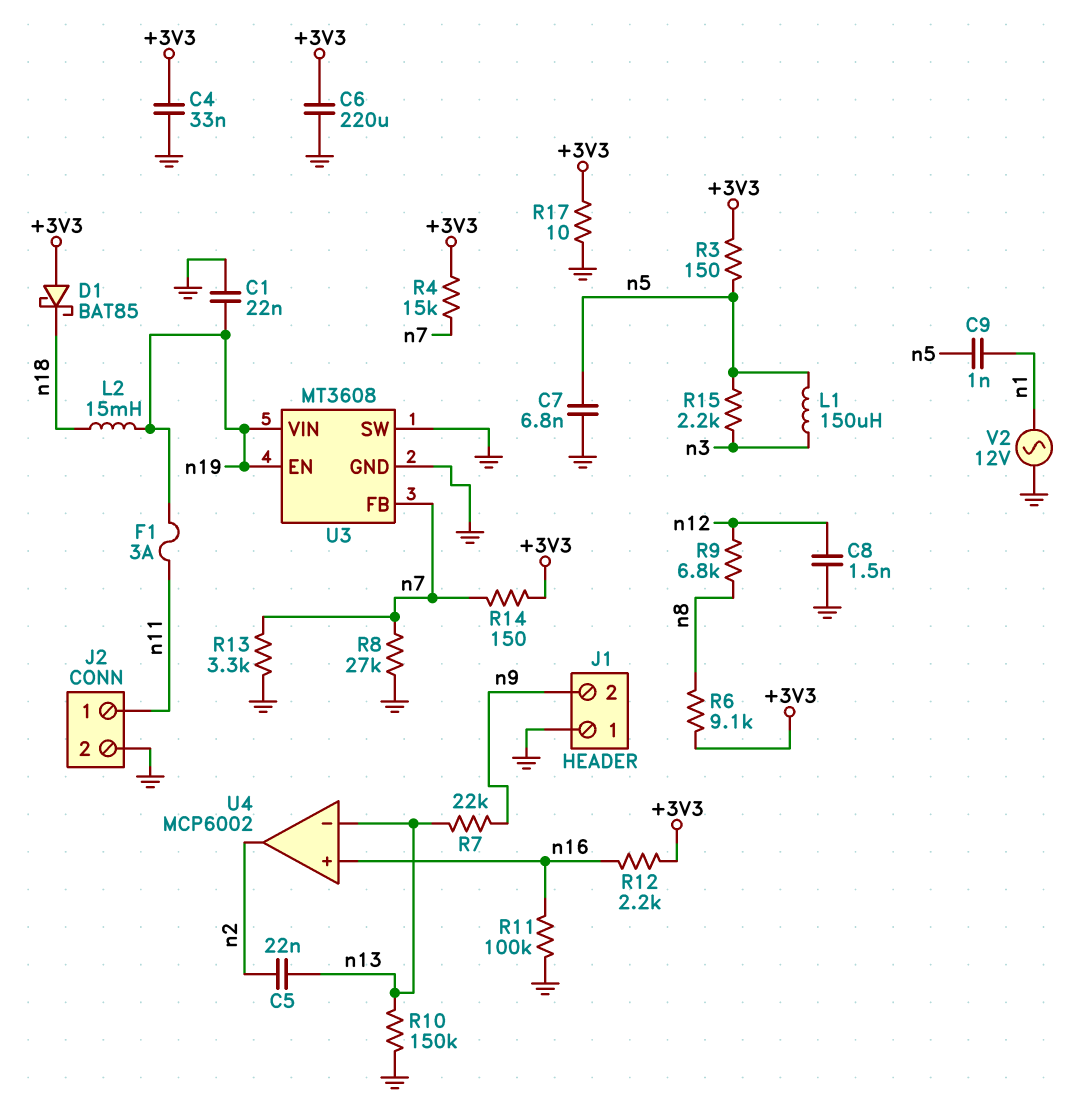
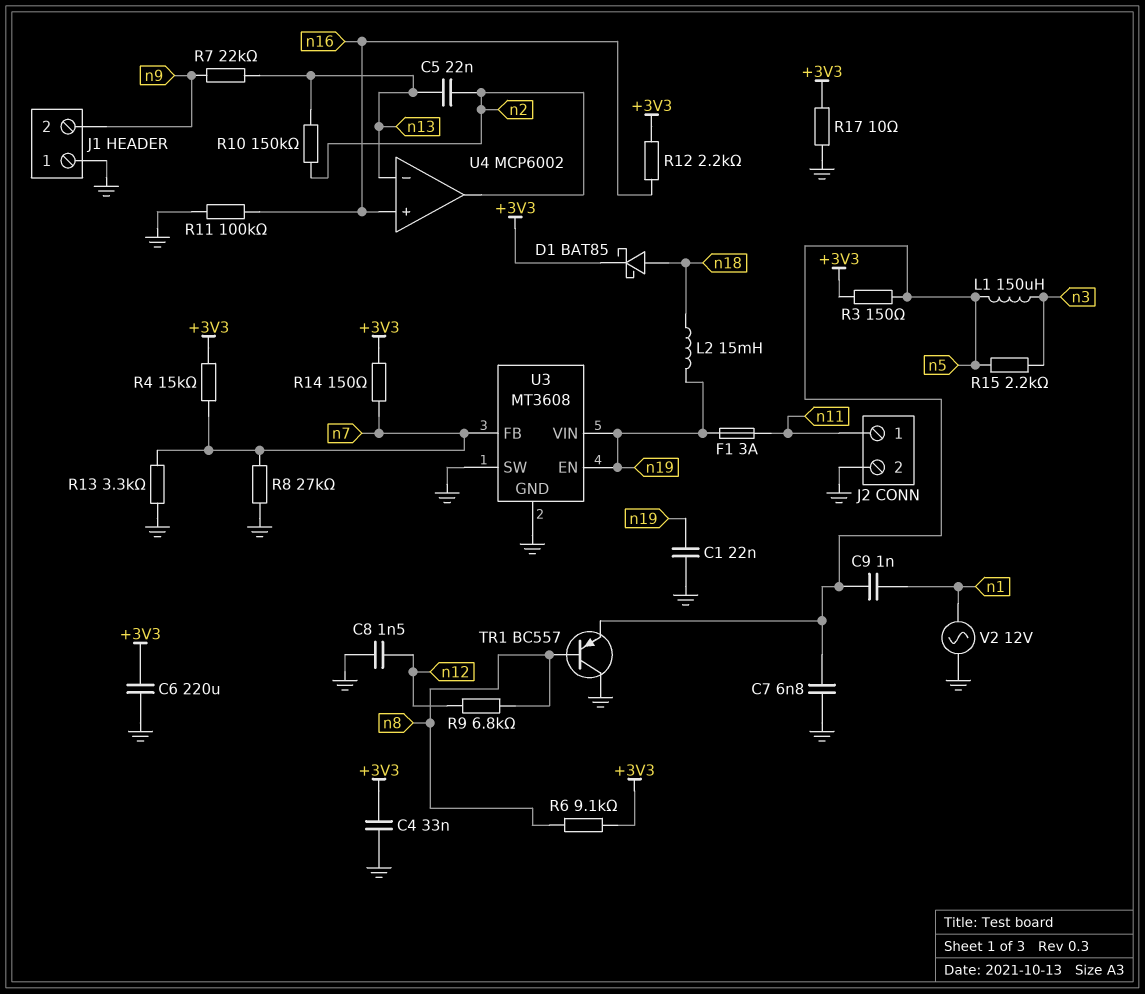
D1: schottky BAT85 (A +3V3, K n18) -> schottky BAT85 (A n18, K +3V3)
R10: 150k (GND, n13) -> 150k (n2, n13)
TR1: none -> PNP BC557 (B n8, C GND, E n5)

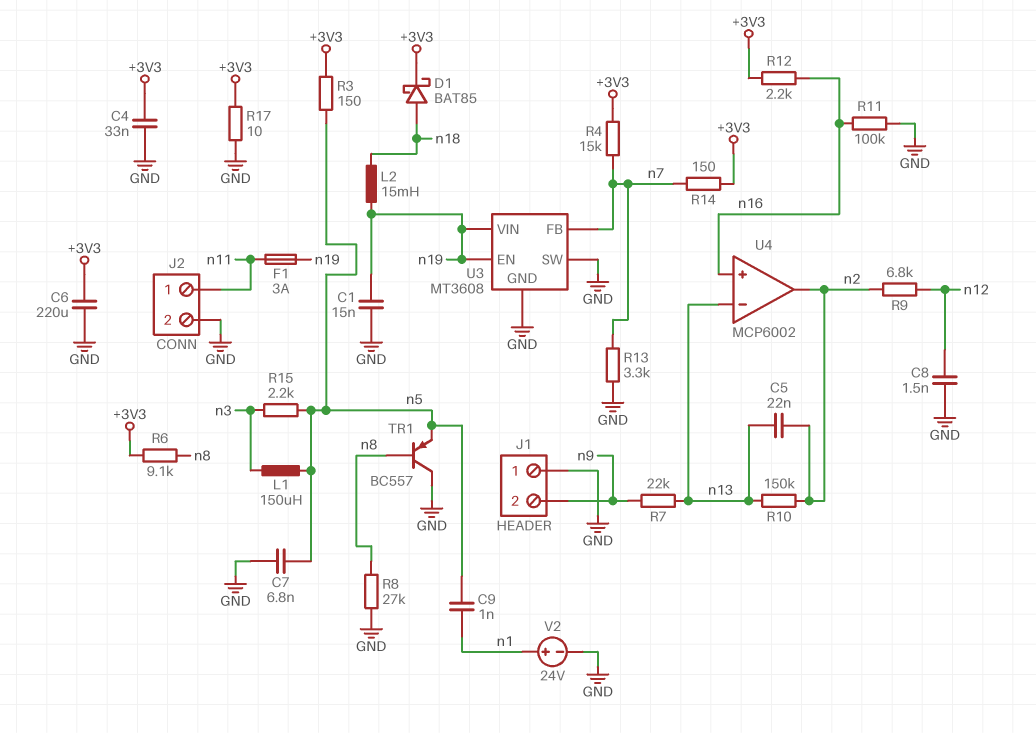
C1: 22nF (GND, n19) -> 15nF (GND, n19)
R8: 27k (GND, n7) -> 27k (GND, n8)
R9: 6.8k (n8, n12) -> 6.8k (n2, n12)
V2: AC 12V (GND, n1) -> 24V (plus n1, minus GND)

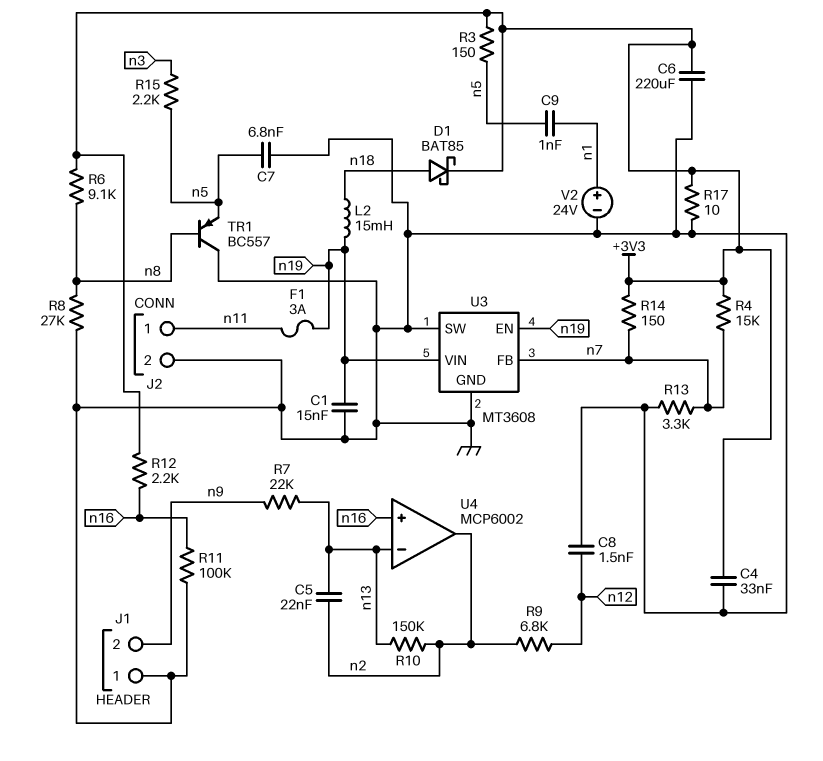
L1: 150uH (n3, n5) -> none

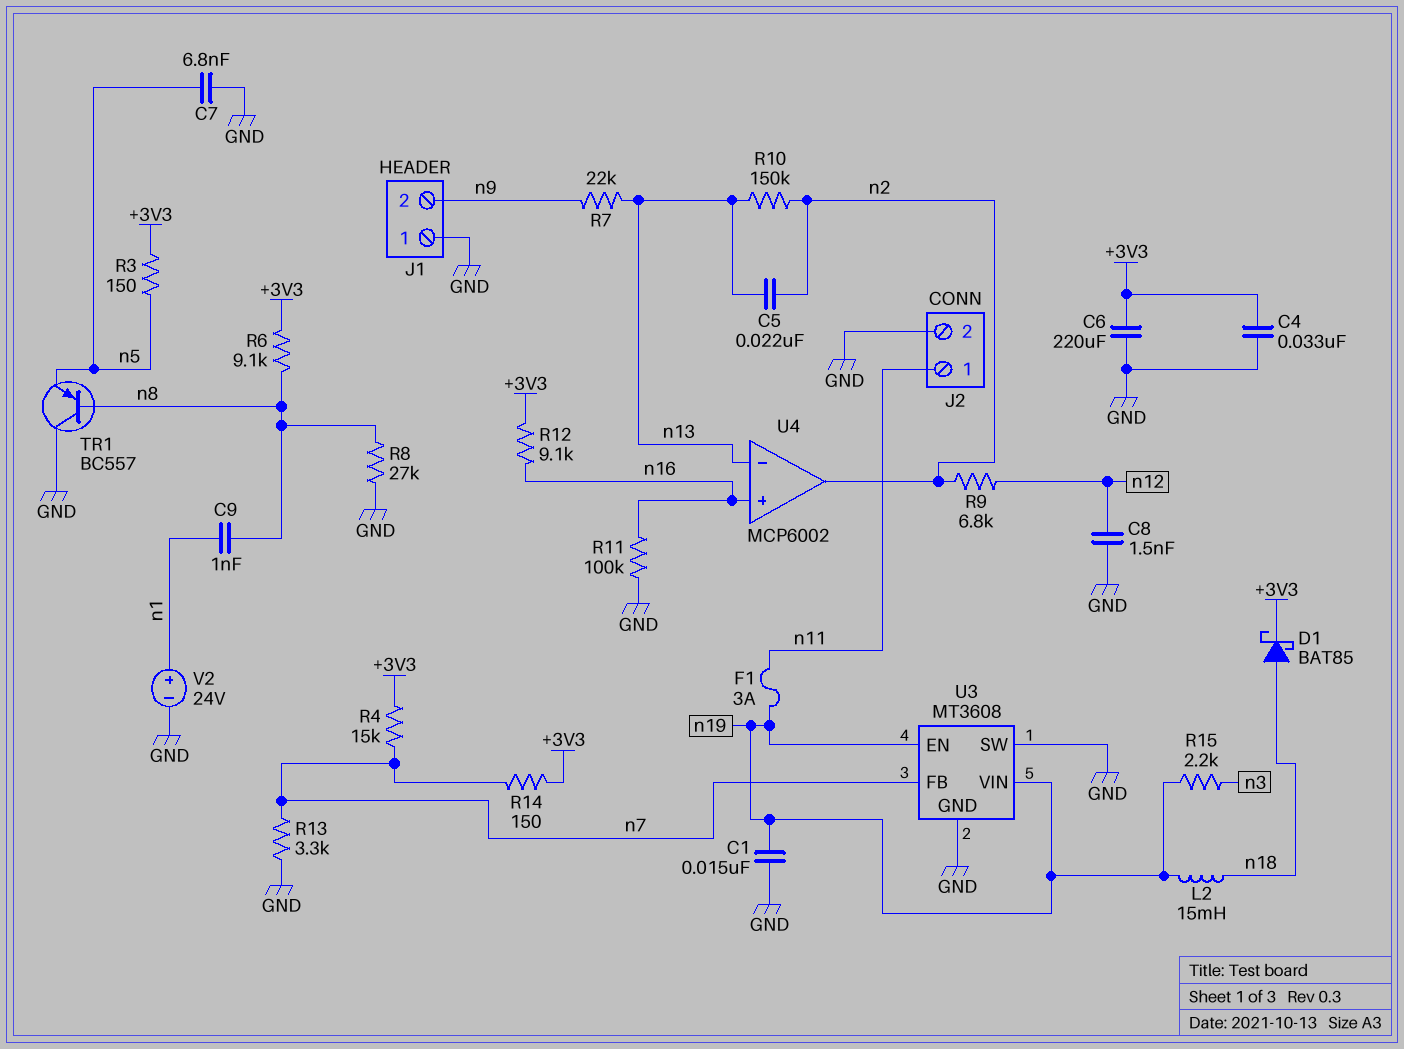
C9: 1nF (n1, n5) -> 1nF (n1, n8)
R12: 2.2k (+3V3, n16) -> 9.1k (+3V3, n16)
R15: 2.2k (n3, n5) -> 2.2k (n3, n19)
R17: 10 (+3V3, GND) -> none

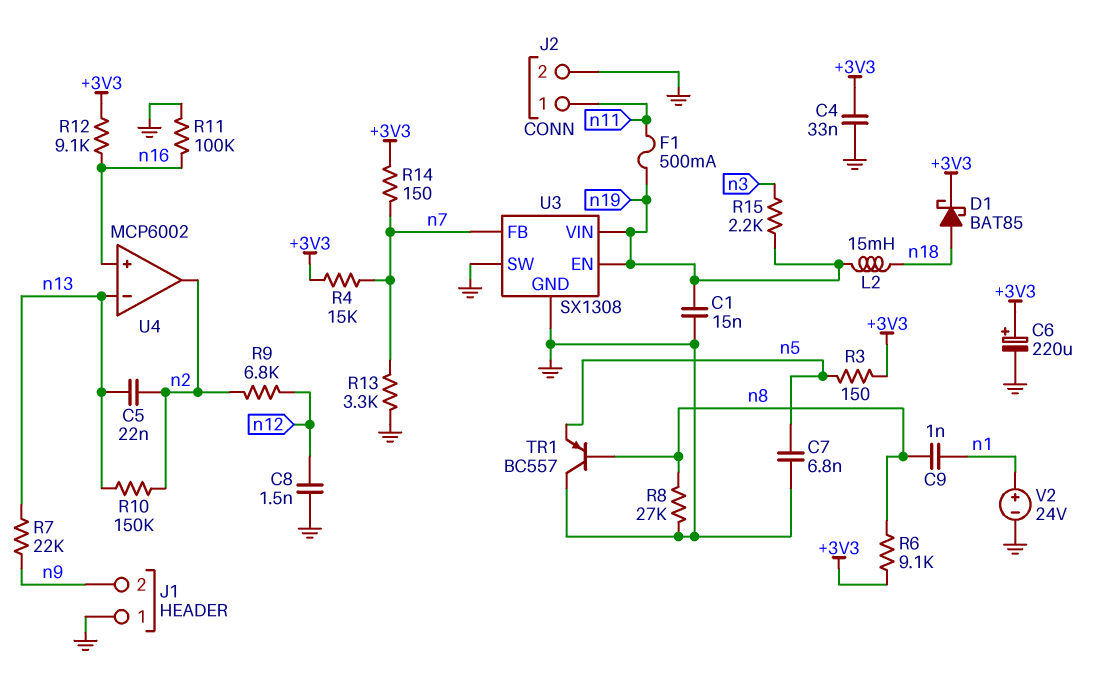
C6: 220uF (+3V3, GND) -> 220uF (plus +3V3, minus GND)
F1: 3A (n11, n19) -> 500mA (n11, n19)
U3: MT3608 -> SX1308

